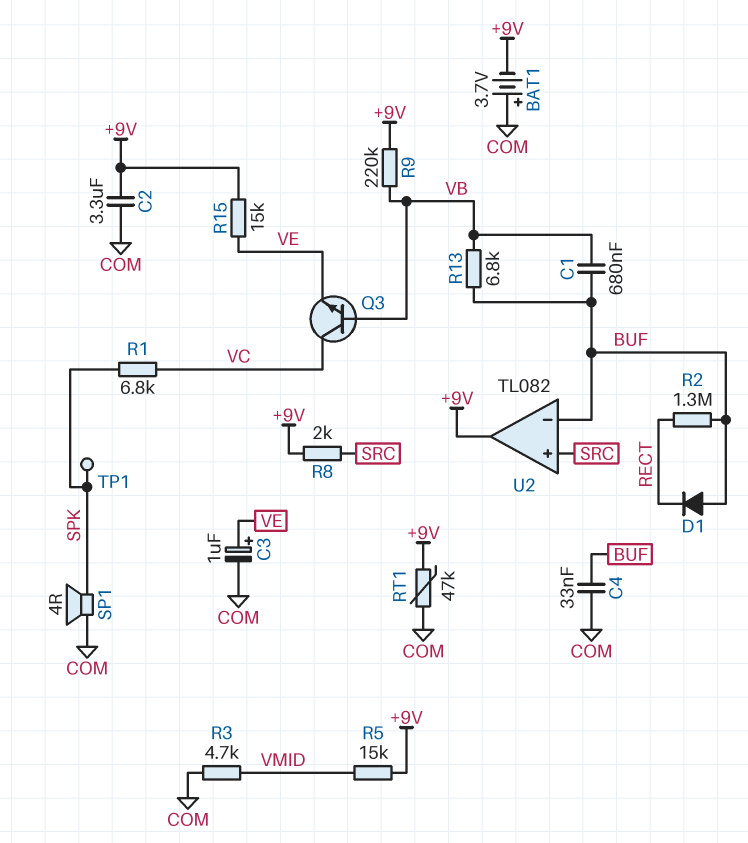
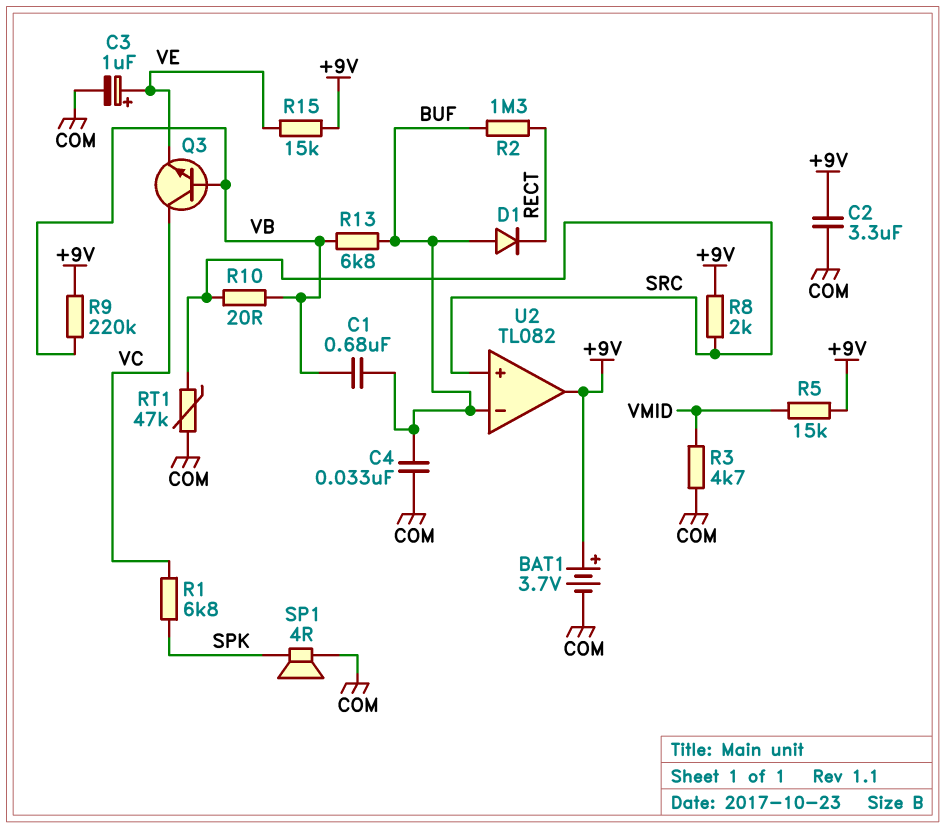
BAT1: 3.7V (plus COM, minus +9V) -> 3.7V (plus +9V, minus COM)
R10: none -> 20 (SRC, VB)
RT1: 47k (+9V, COM) -> 47k (COM, SRC)
TP1: test point (SPK) -> none

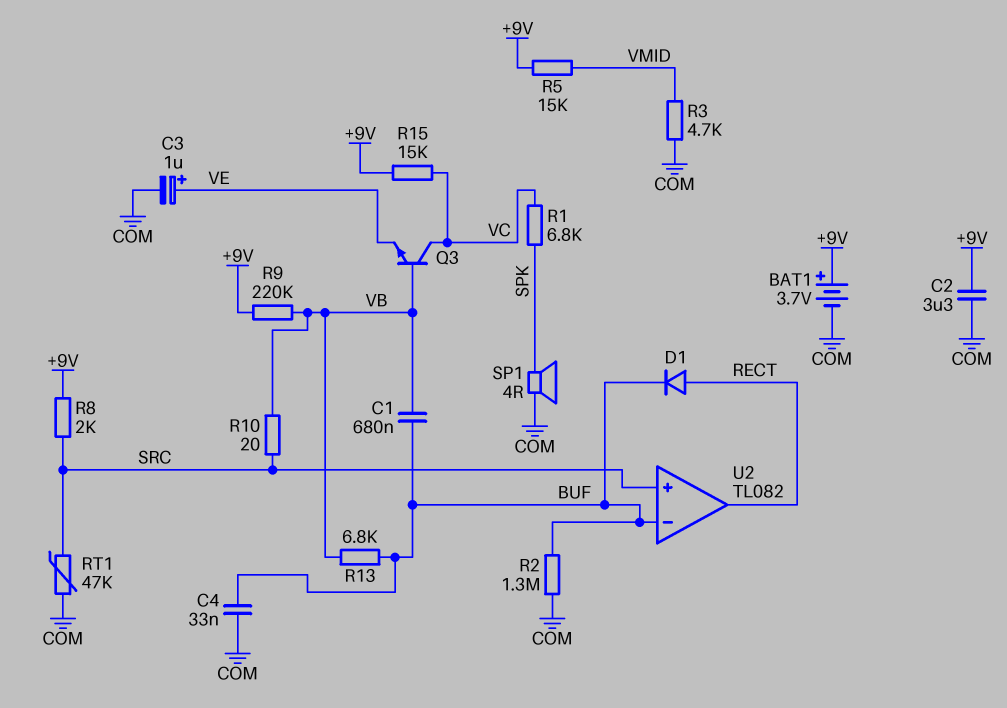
D1: diode (A BUF, K RECT) -> diode (A RECT, K BUF)
R2: 1.3M (BUF, RECT) -> 1.3M (BUF, COM)
R15: 15k (+9V, VE) -> 15k (+9V, VC)
U2 pin out: +9V -> RECT

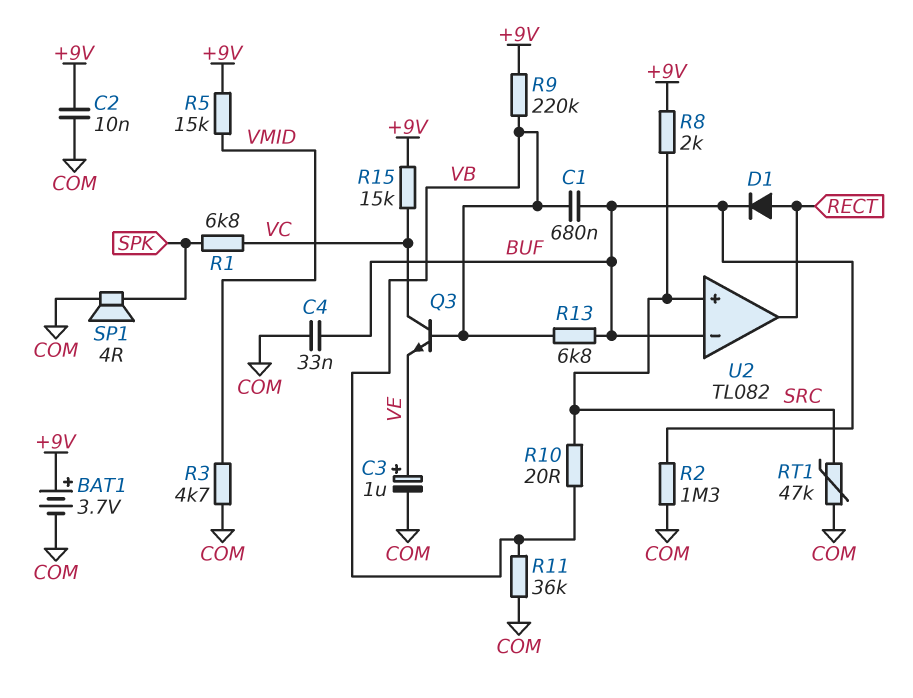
C2: 3.3uF (+9V, COM) -> 10nF (+9V, COM)
R11: none -> 36k (COM, VB)

